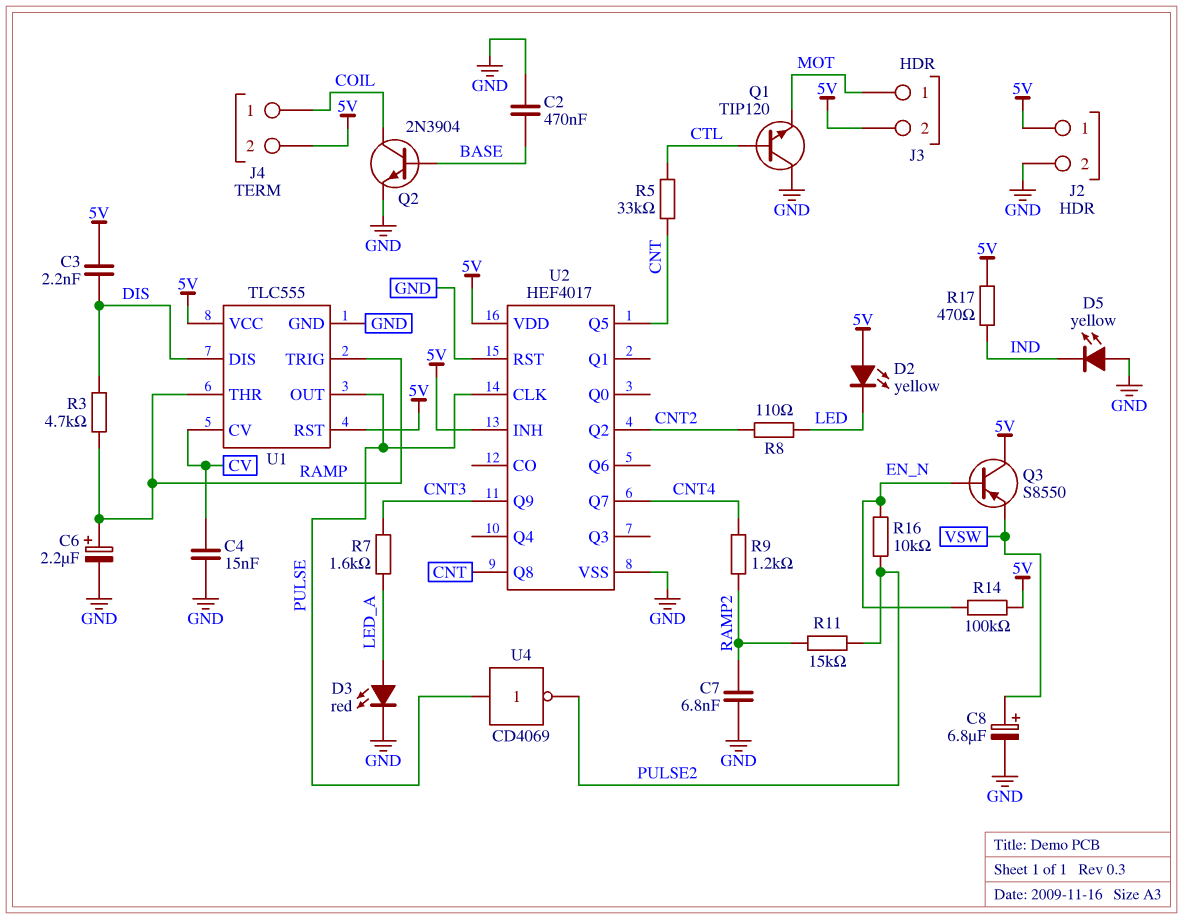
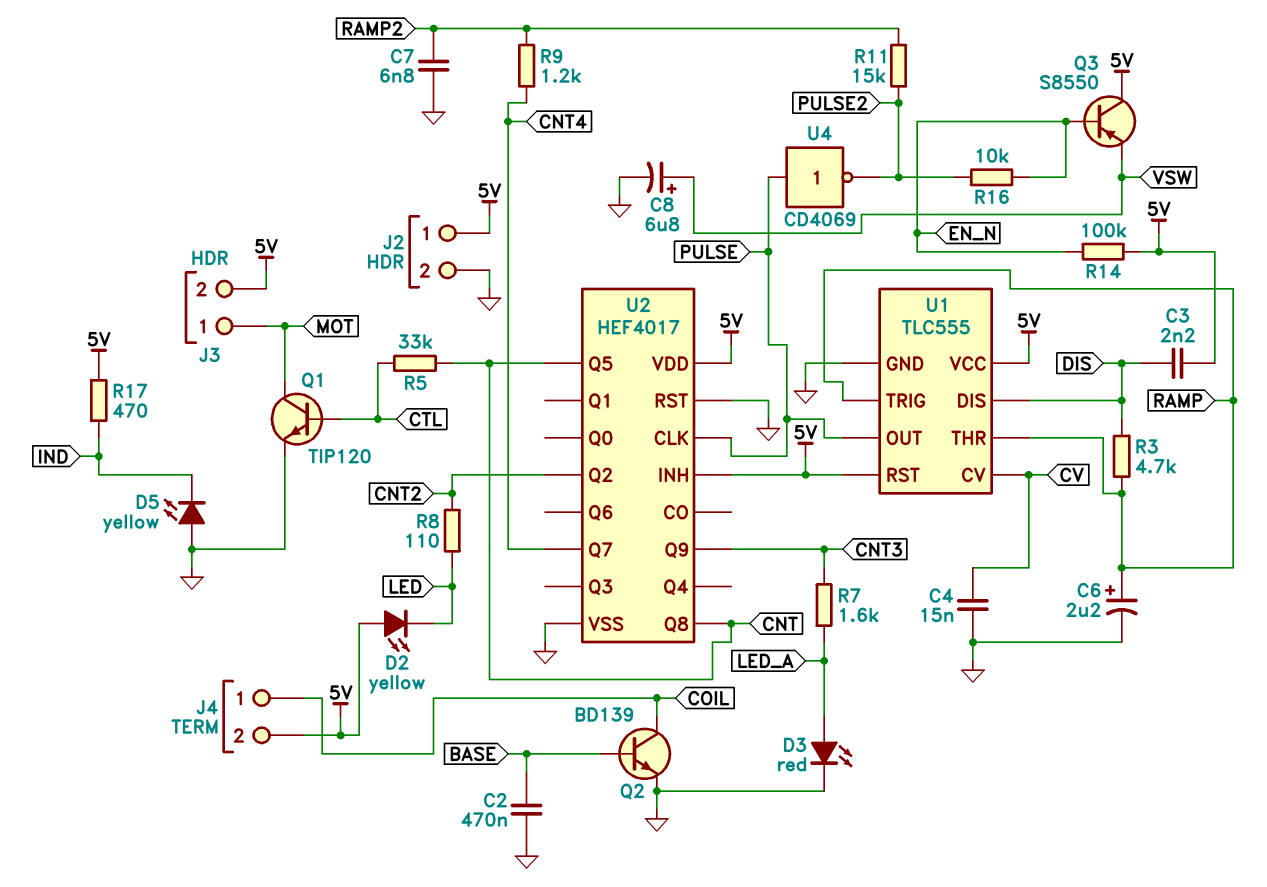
Q1: NPN TIP120 (B CTL, C GND, E MOT) -> NPN TIP120 (B CTL, C MOT, E GND)
Q2: NPN 2N3904 (B BASE, C COIL, E GND) -> NPN BD139 (B BASE, C COIL, E GND)

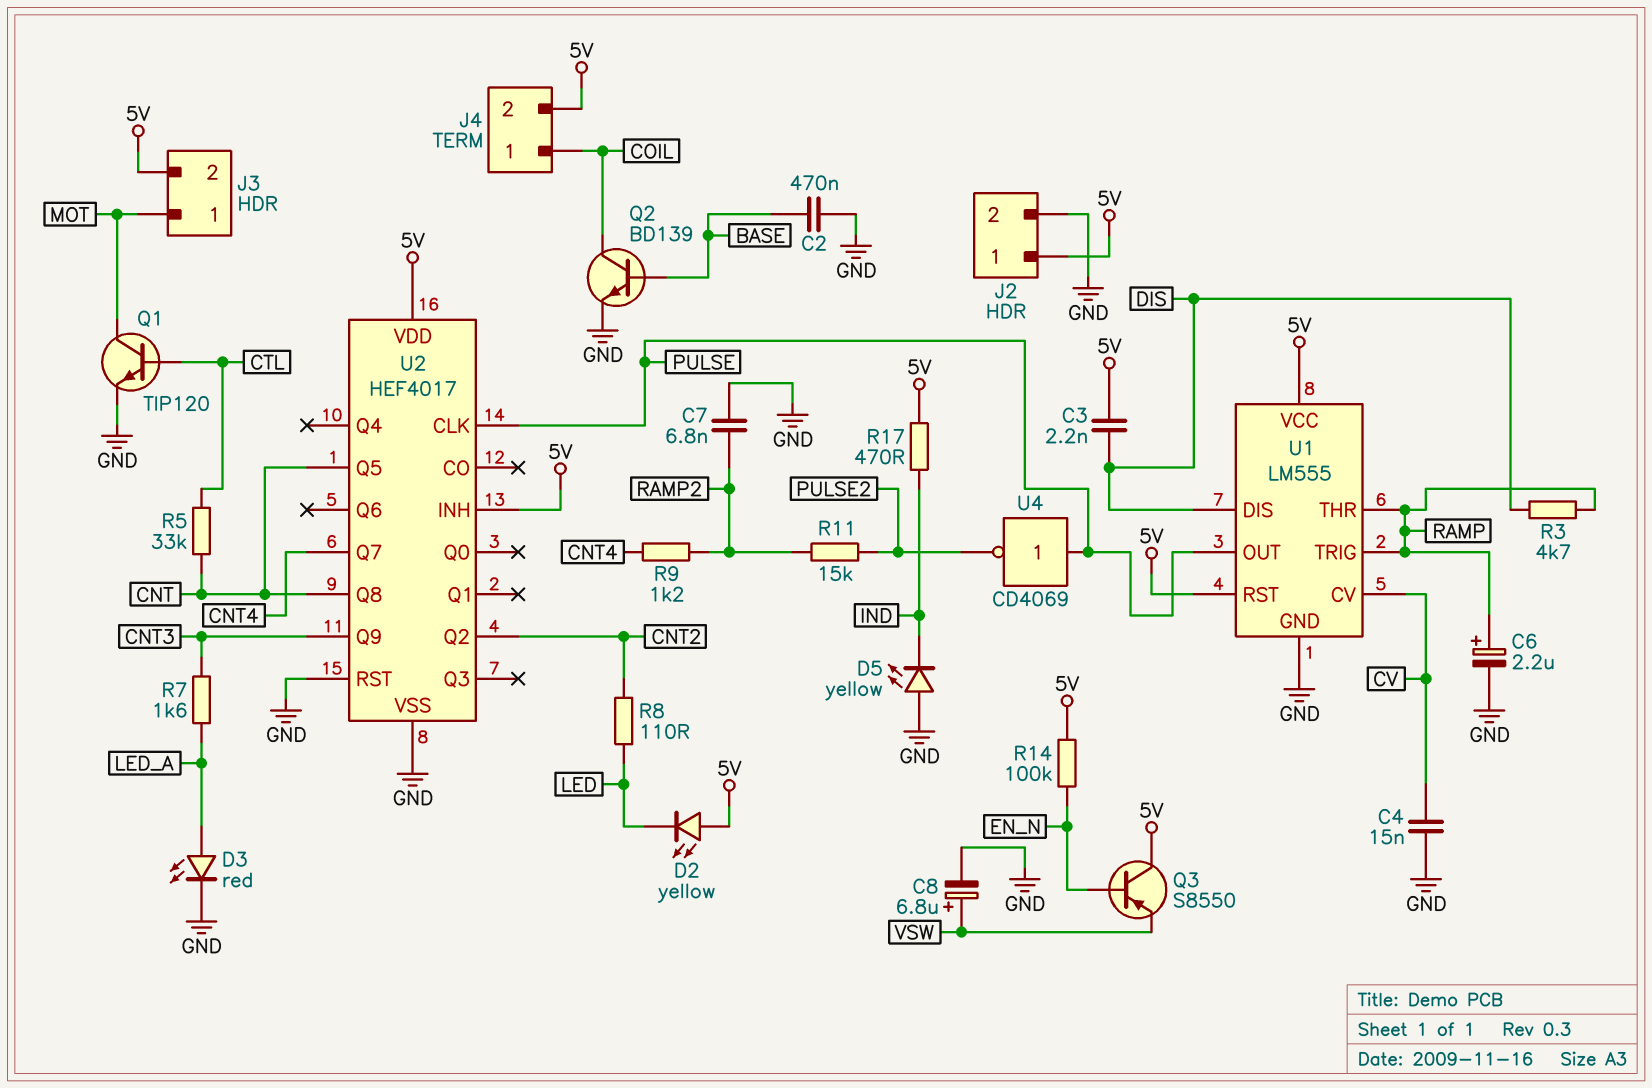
R16: 10k (EN_N, PULSE2) -> none
U1: TLC555 -> LM555

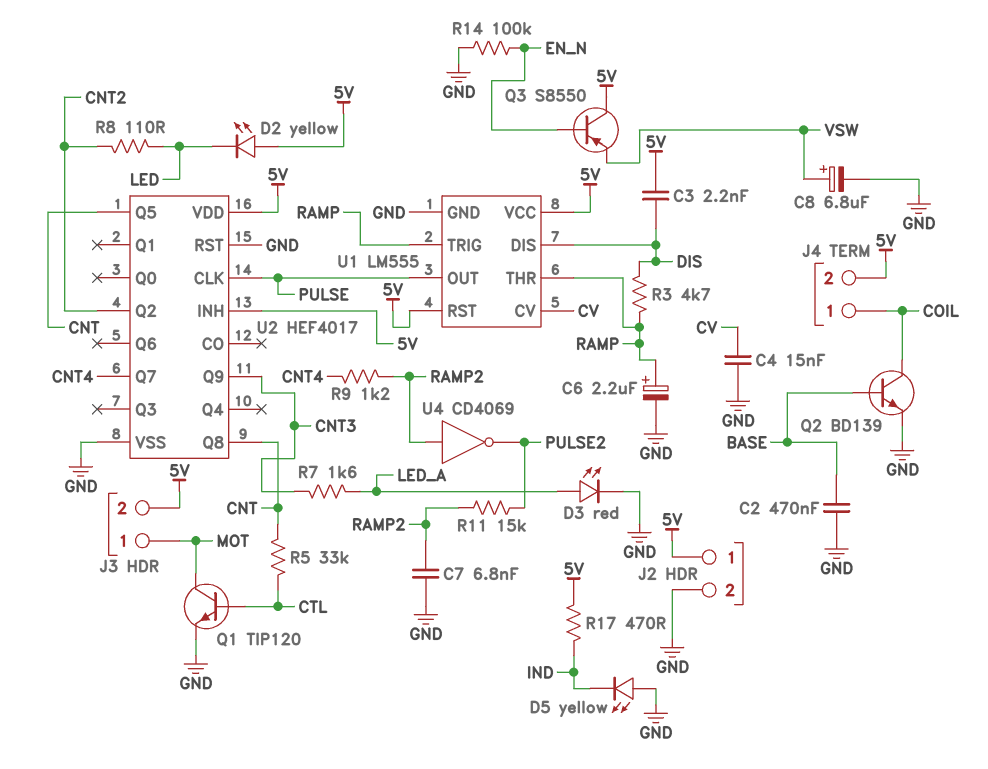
R14: 100k (5V, EN_N) -> 100k (EN_N, GND)
U4: NOT CD4069 (in PULSE, out PULSE2) -> NOT CD4069 (in RAMP2, out PULSE2)

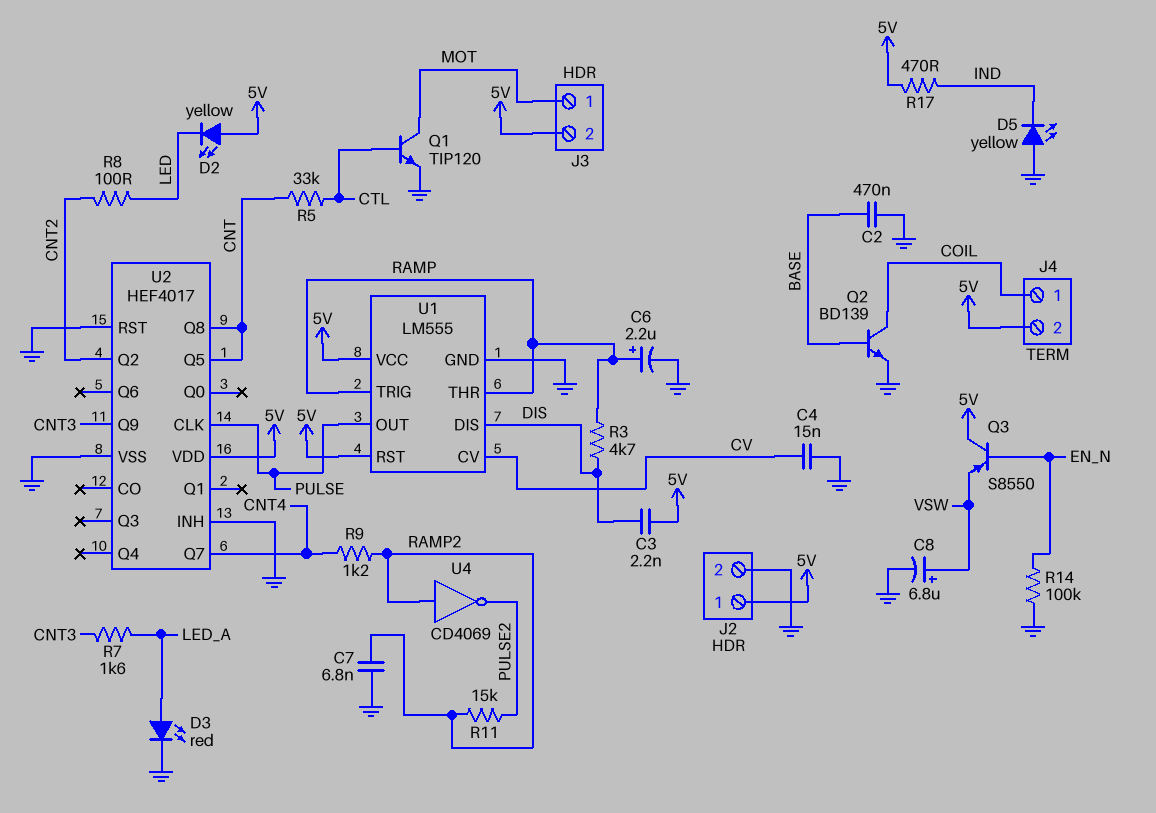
R8: 110 (CNT2, LED) -> 100 (CNT2, LED)
U2 pin INH: 5V -> GND

